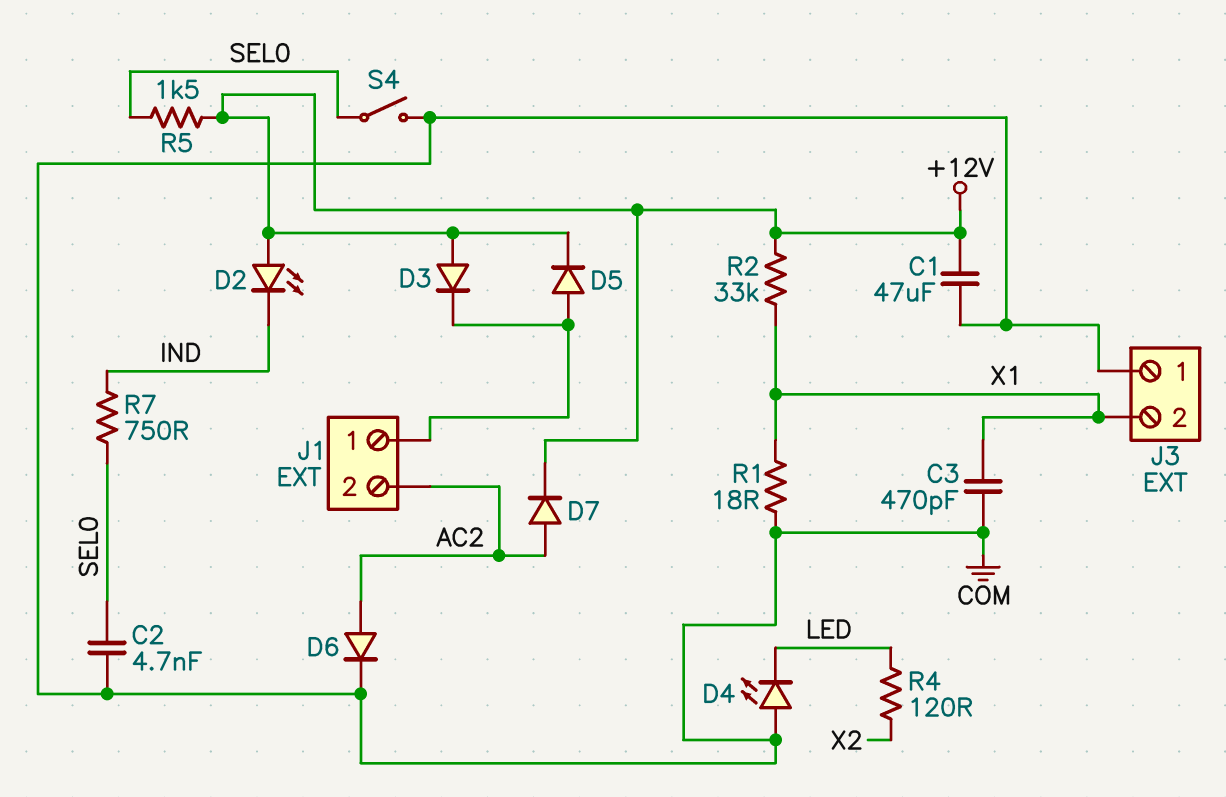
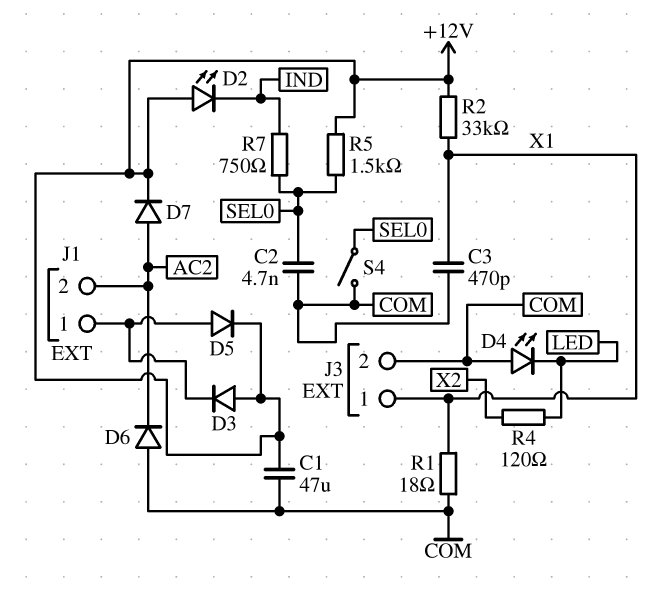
D6: diode (A AC2, K COM) -> diode (A COM, K AC2)
J3 pin 1: COM -> X1
J3 pin 2: X1 -> COM

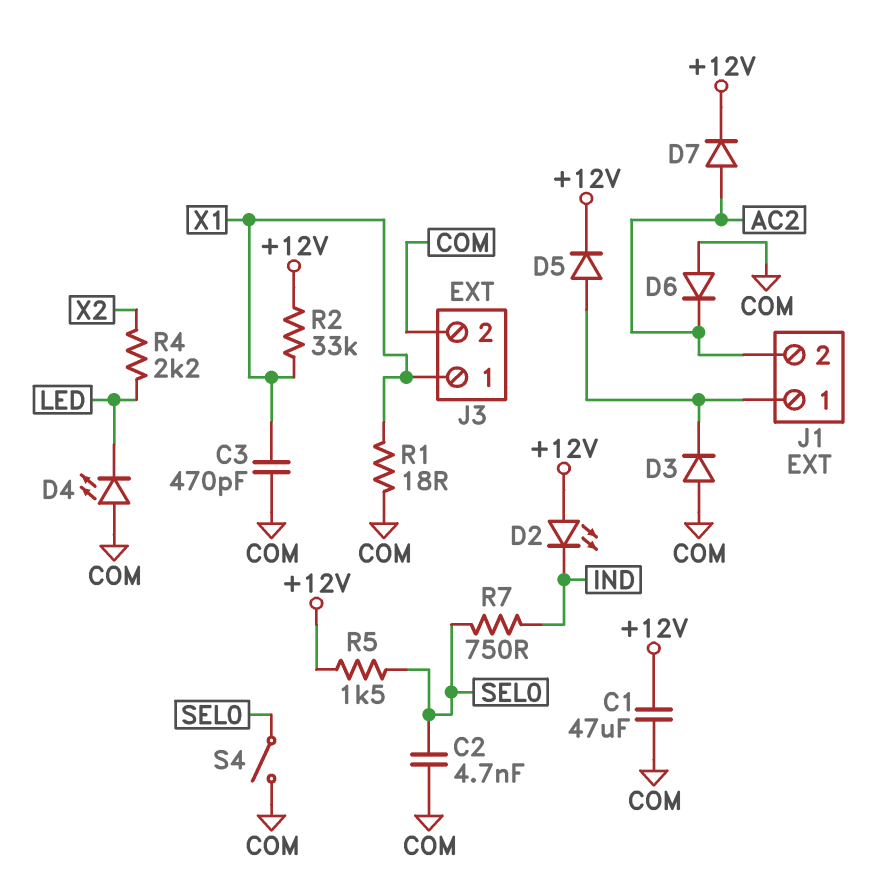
D3: diode (A +12V, K J1/1) -> diode (A COM, K J1/1)
R4: 120 (LED, X2) -> 2.2k (LED, X2)

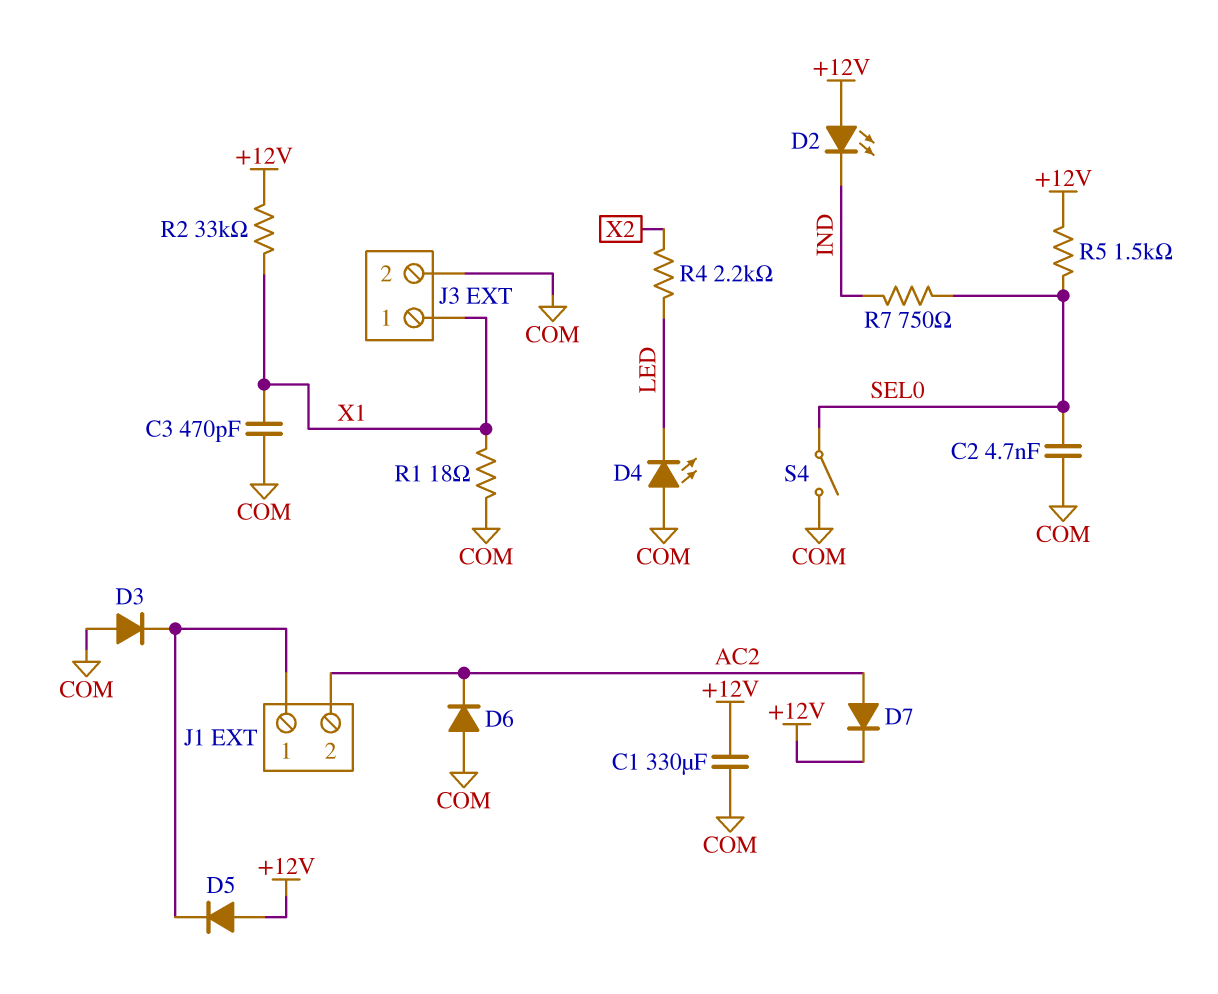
C1: 47uF (+12V, COM) -> 330uF (+12V, COM)
D5: diode (A J1/1, K +12V) -> diode (A +12V, K J1/1)

